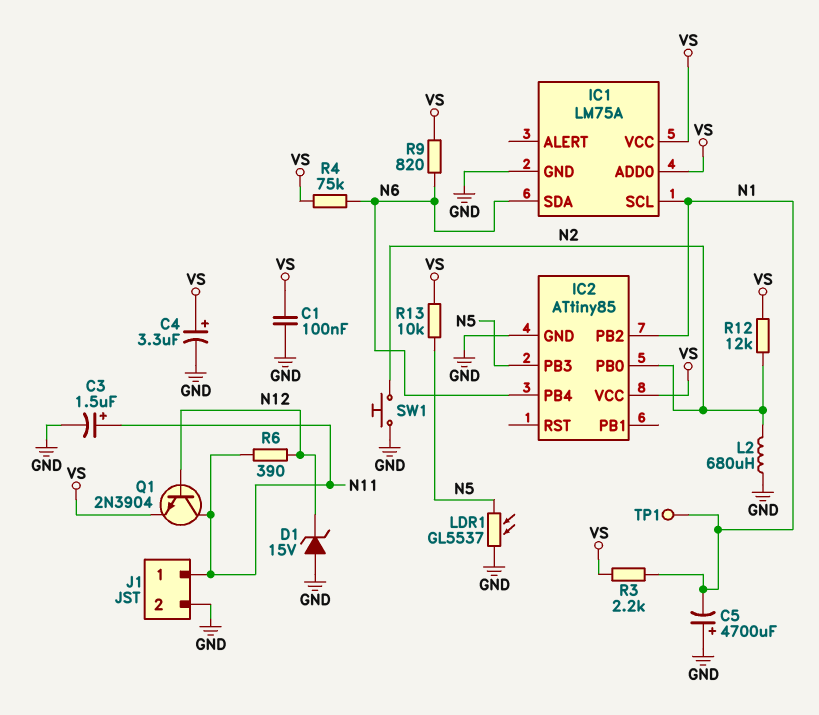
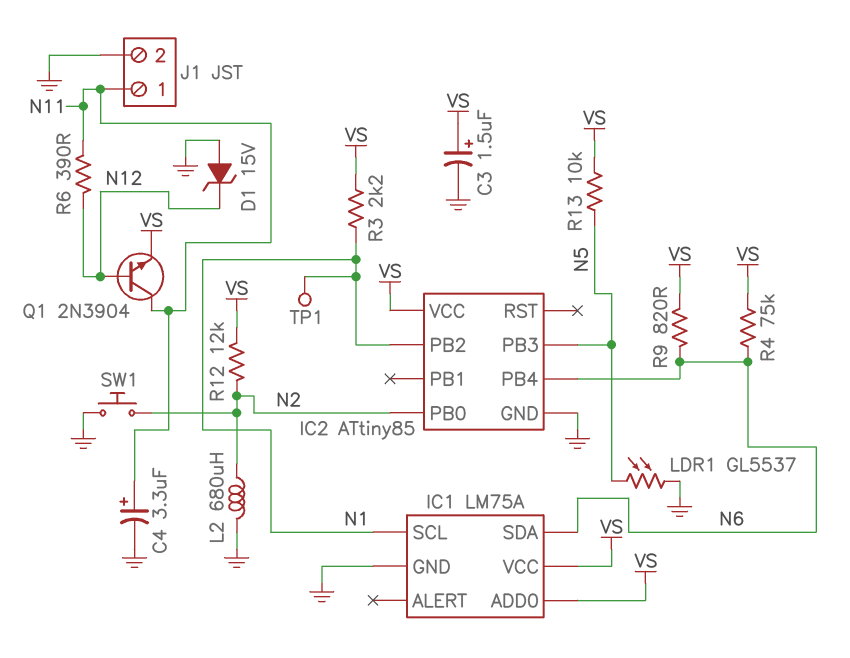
C1: 100nF (GND, VS) -> none
C3: 1.5uF (plus N11, minus GND) -> 1.5uF (plus VS, minus GND)
C4: 3.3uF (plus VS, minus GND) -> 3.3uF (plus N11, minus GND)
C5: 4700uF (plus GND, minus N1) -> none

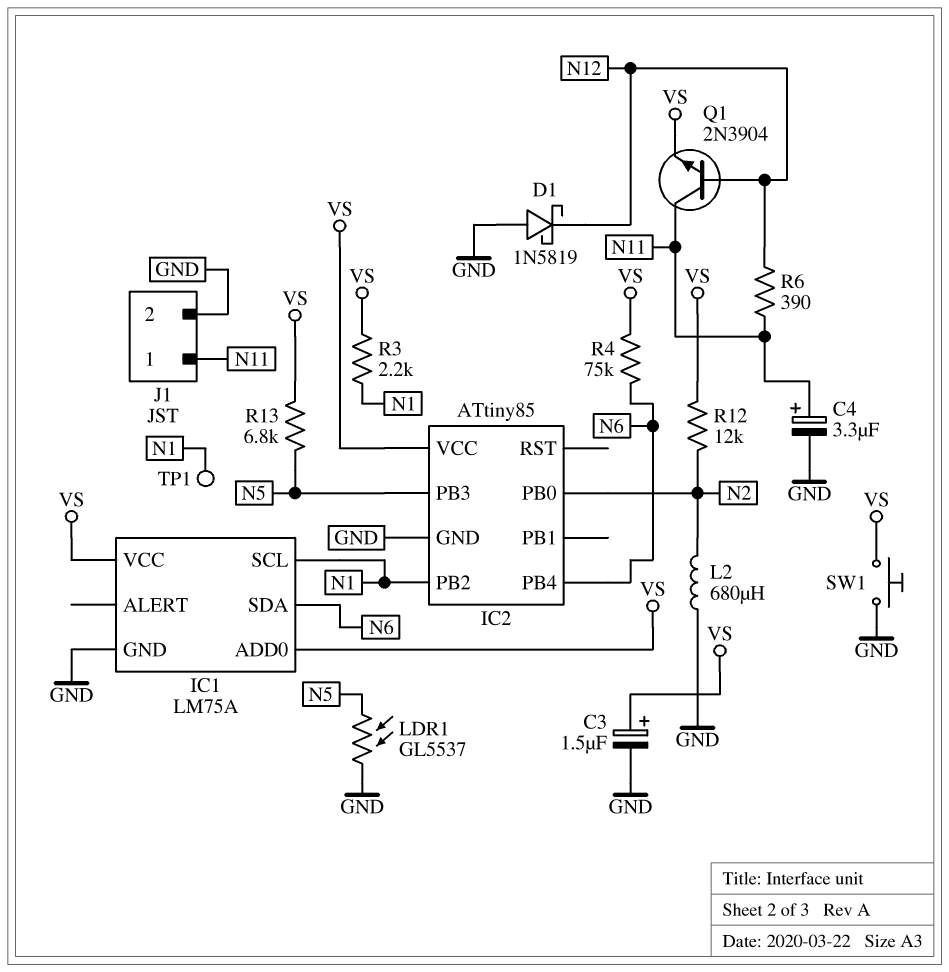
D1: zener 15V (A GND, K N12) -> schottky 1N5819 (A GND, K N12)
R9: 820 (N6, VS) -> none
R13: 10k (N5, VS) -> 6.8k (N5, VS)
SW1: button (GND, N2) -> button (GND, VS)

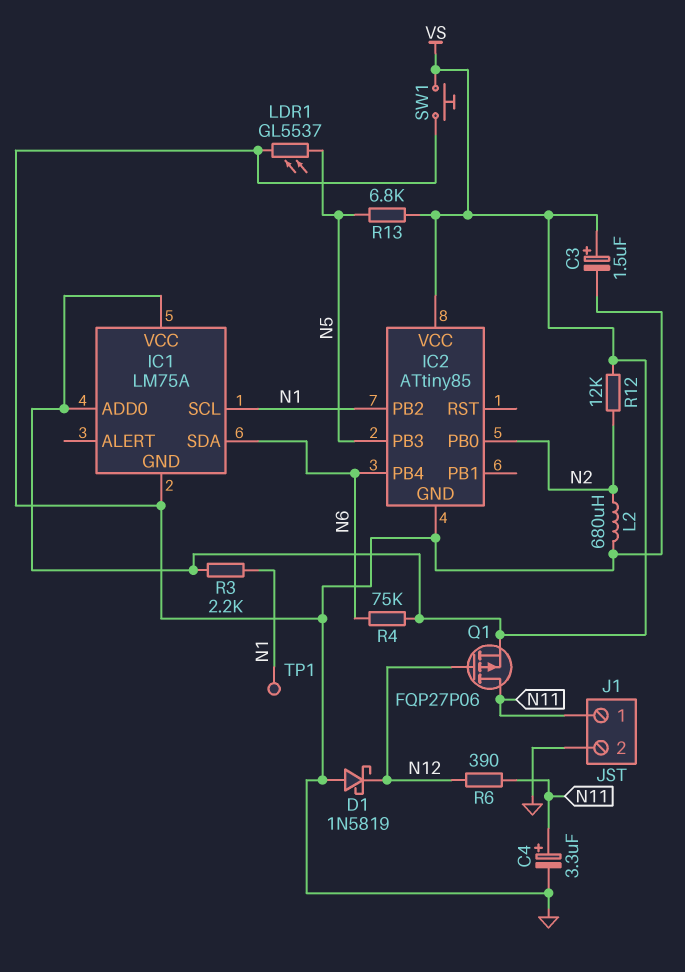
Q1: NPN 2N3904 (B N12, C N11, E VS) -> PMOS FQP27P06 (G N12, D N11, S VS)

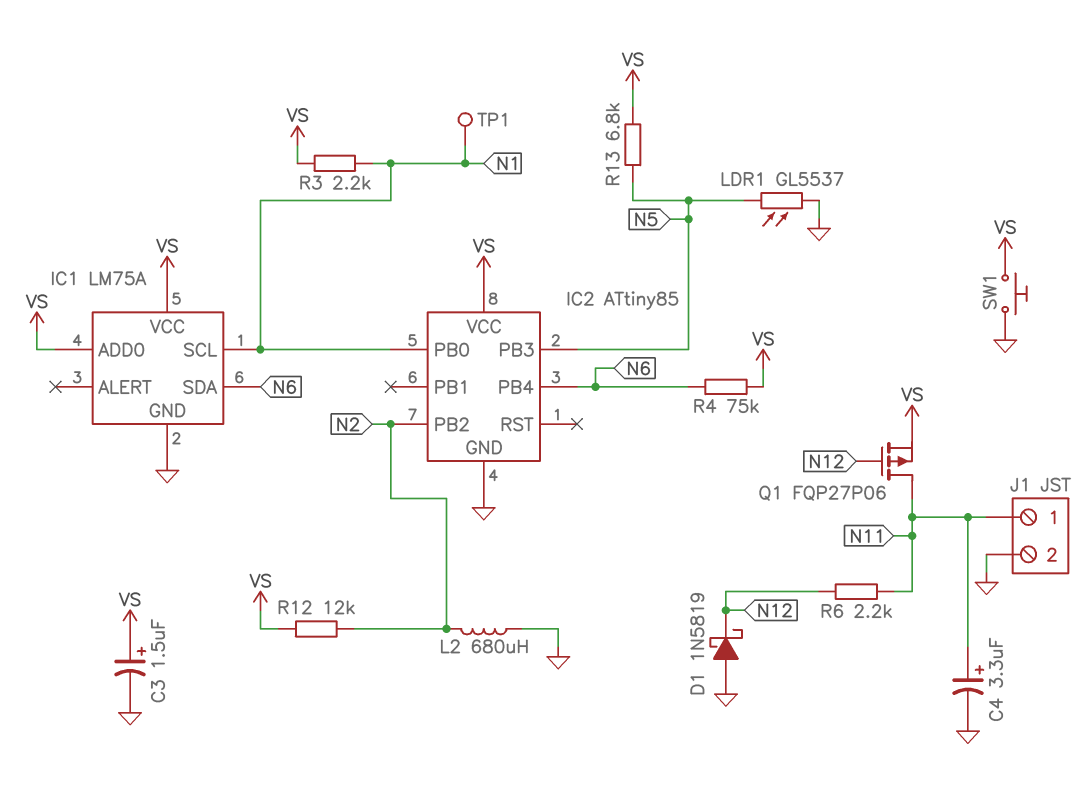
IC2 pin PB0: N2 -> N1
IC2 pin PB2: N1 -> N2
R6: 390 (N11, N12) -> 2.2k (N11, N12)

